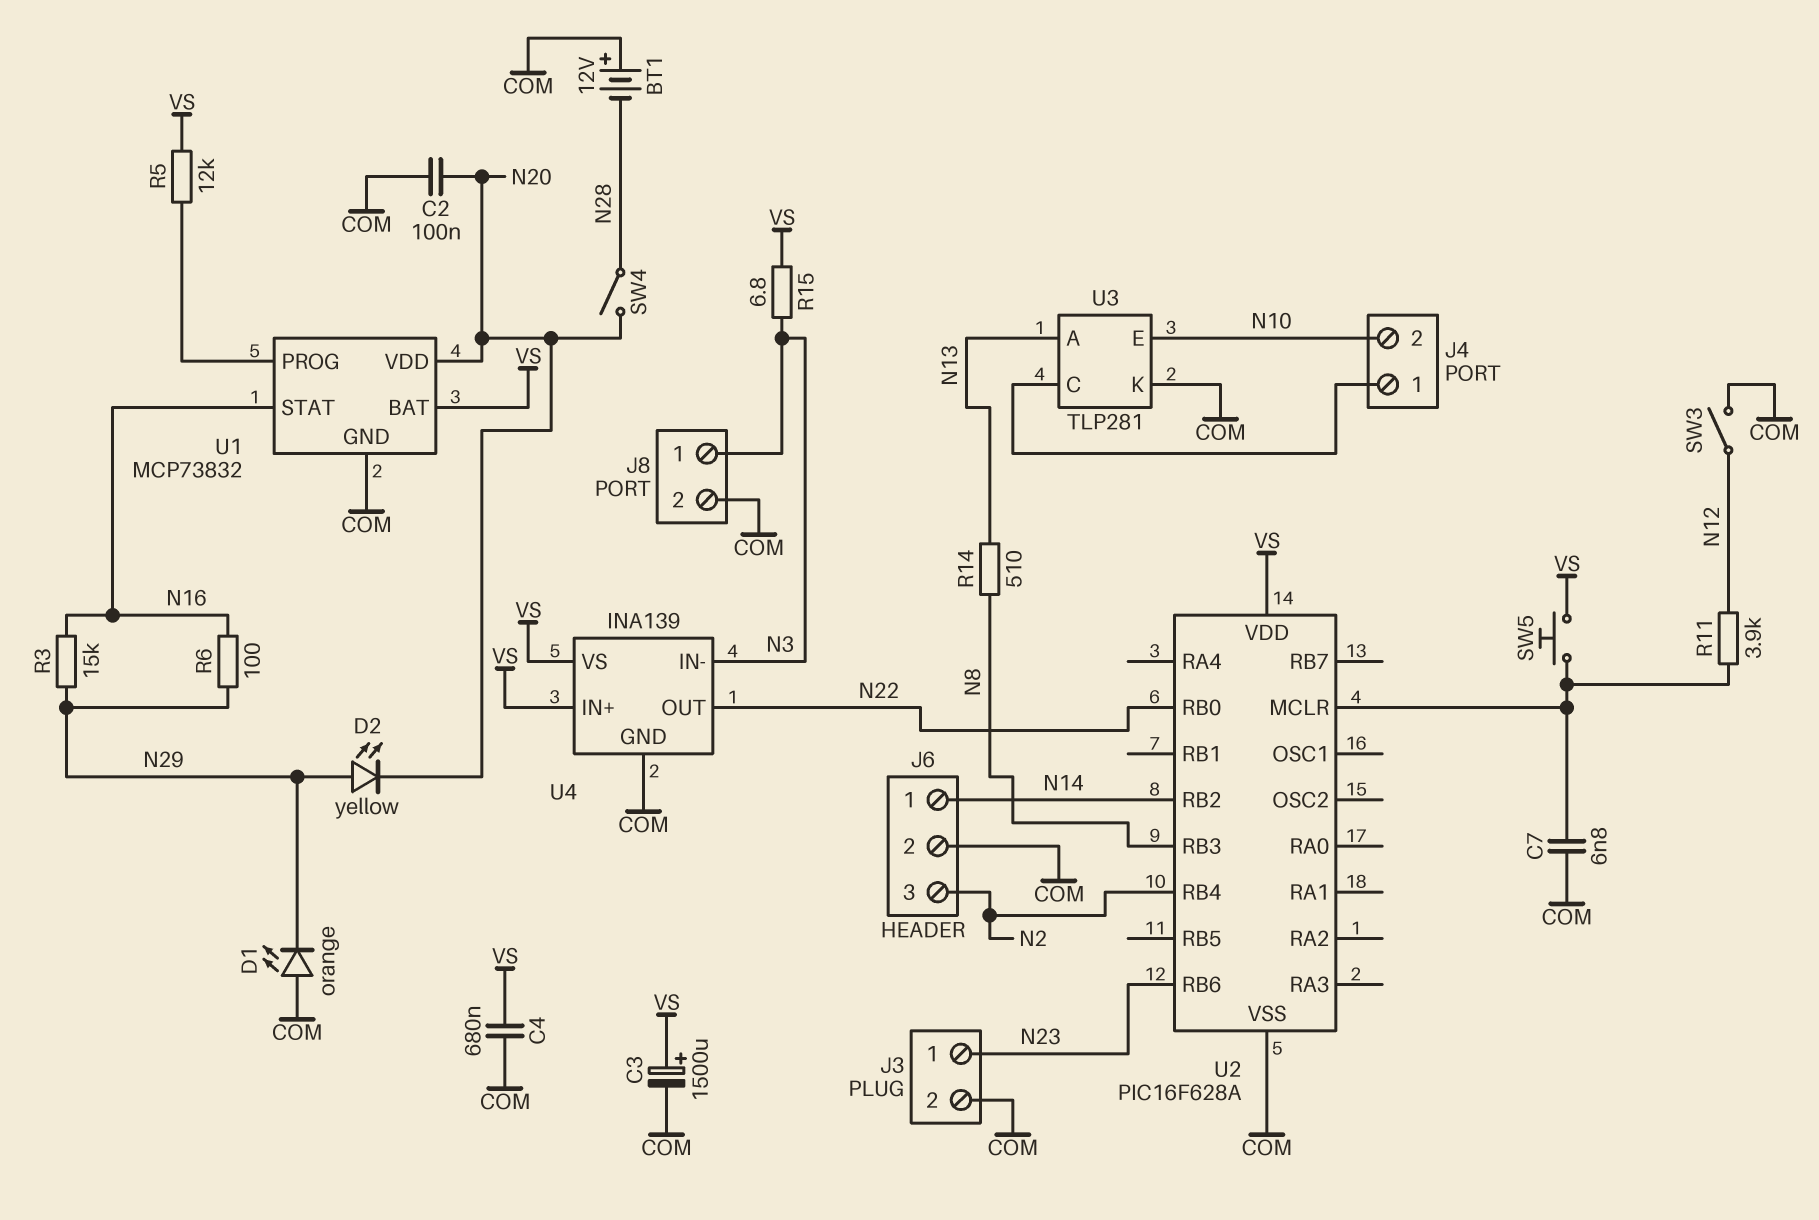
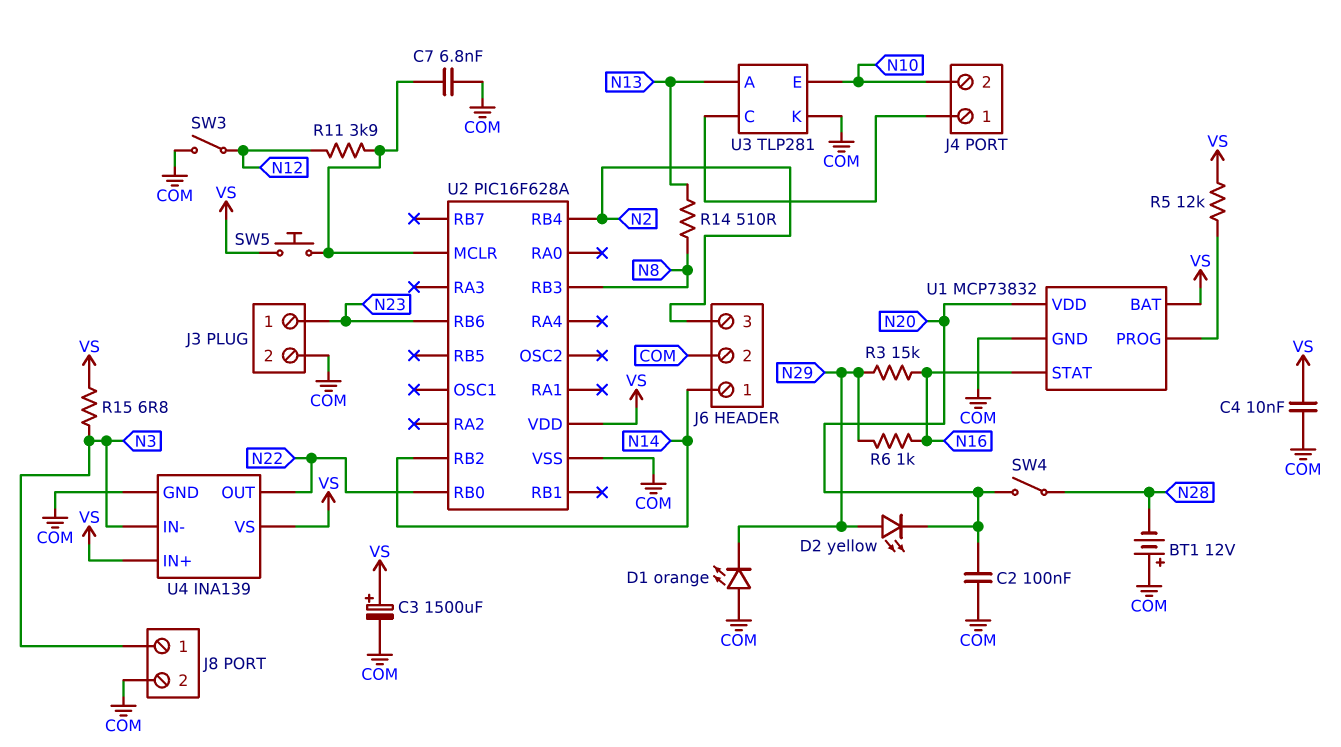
C4: 680nF (COM, VS) -> 10nF (COM, VS)
R6: 100 (N16, N29) -> 1k (N16, N29)

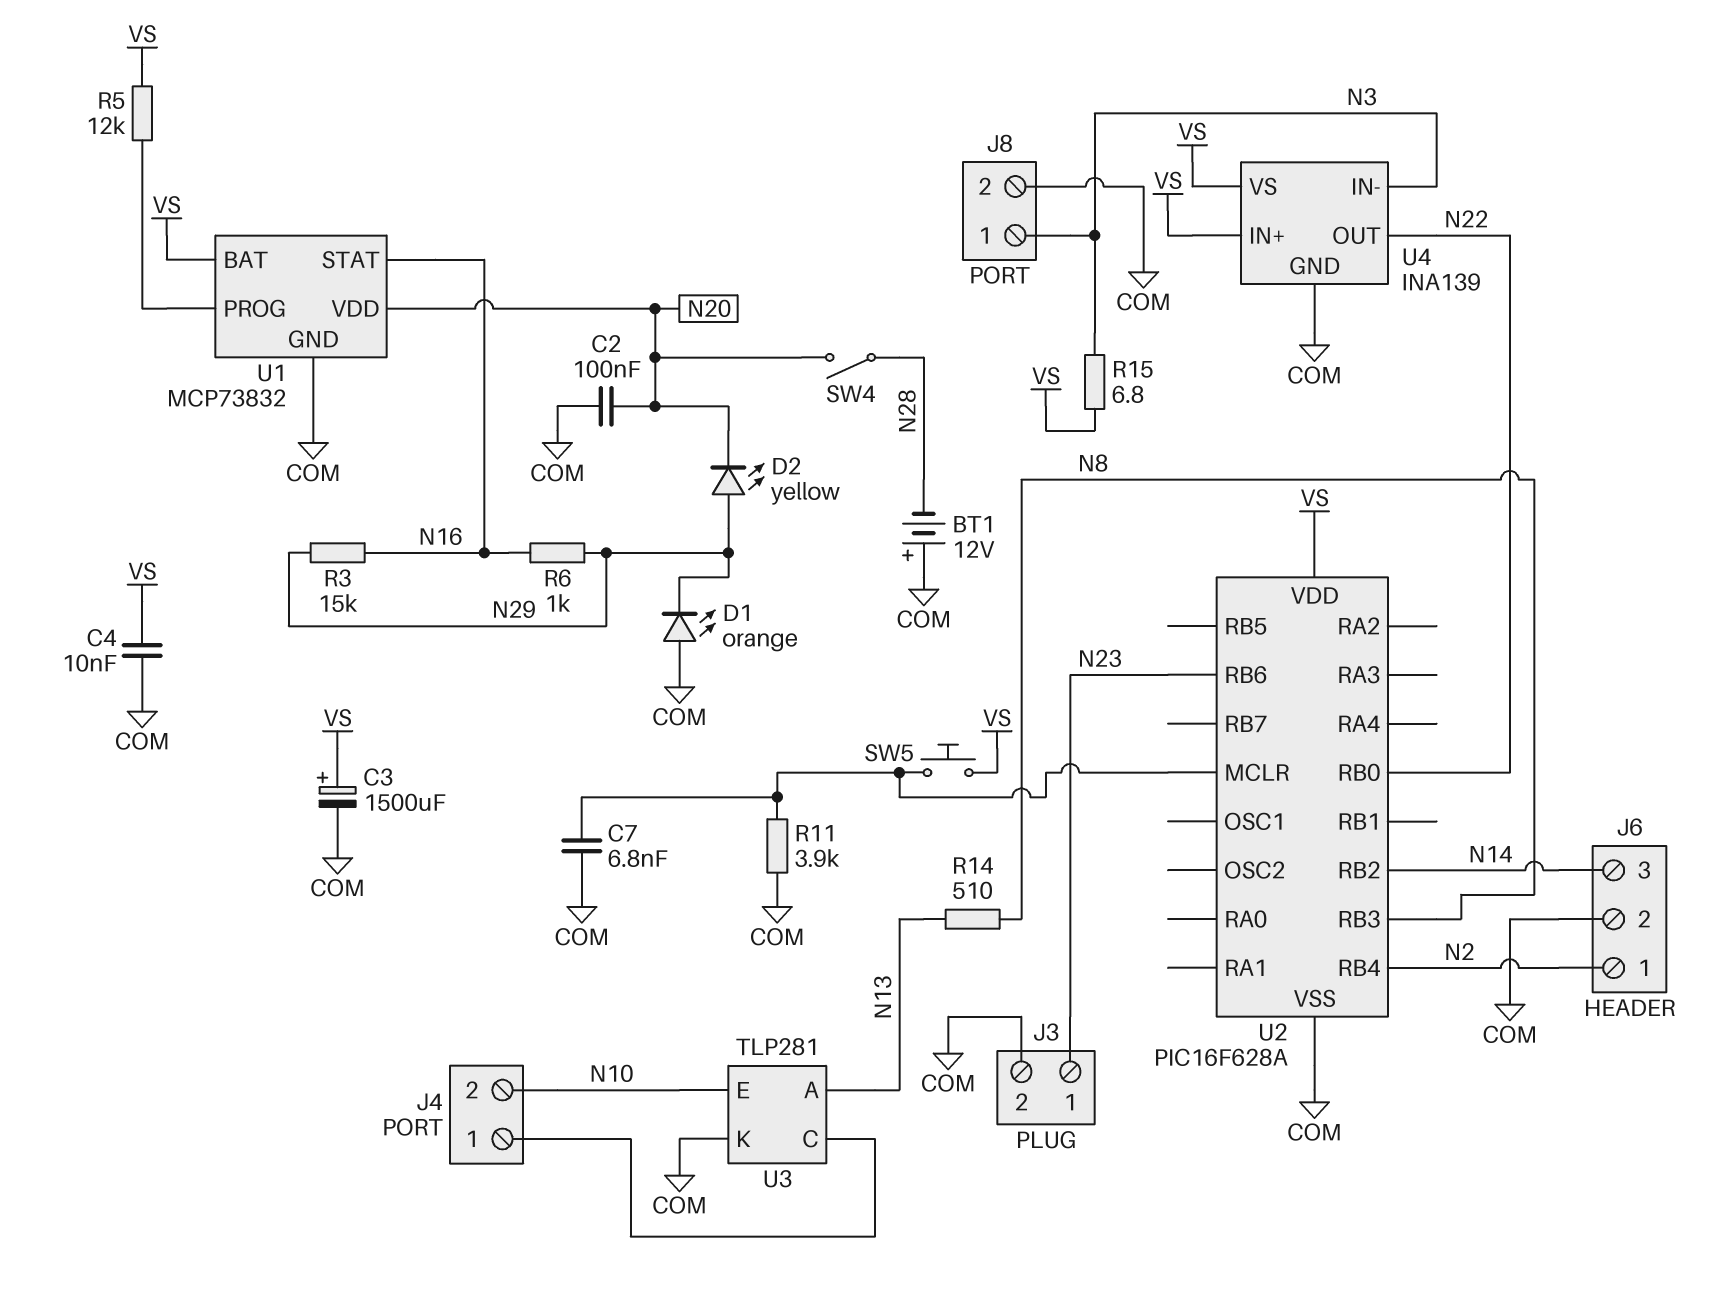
J6 pin 1: N14 -> N2
J6 pin 3: N2 -> N14
R11: 3.9k (N12, U2/MCLR) -> 3.9k (COM, U2/MCLR)
SW3: switch (COM, N12) -> none

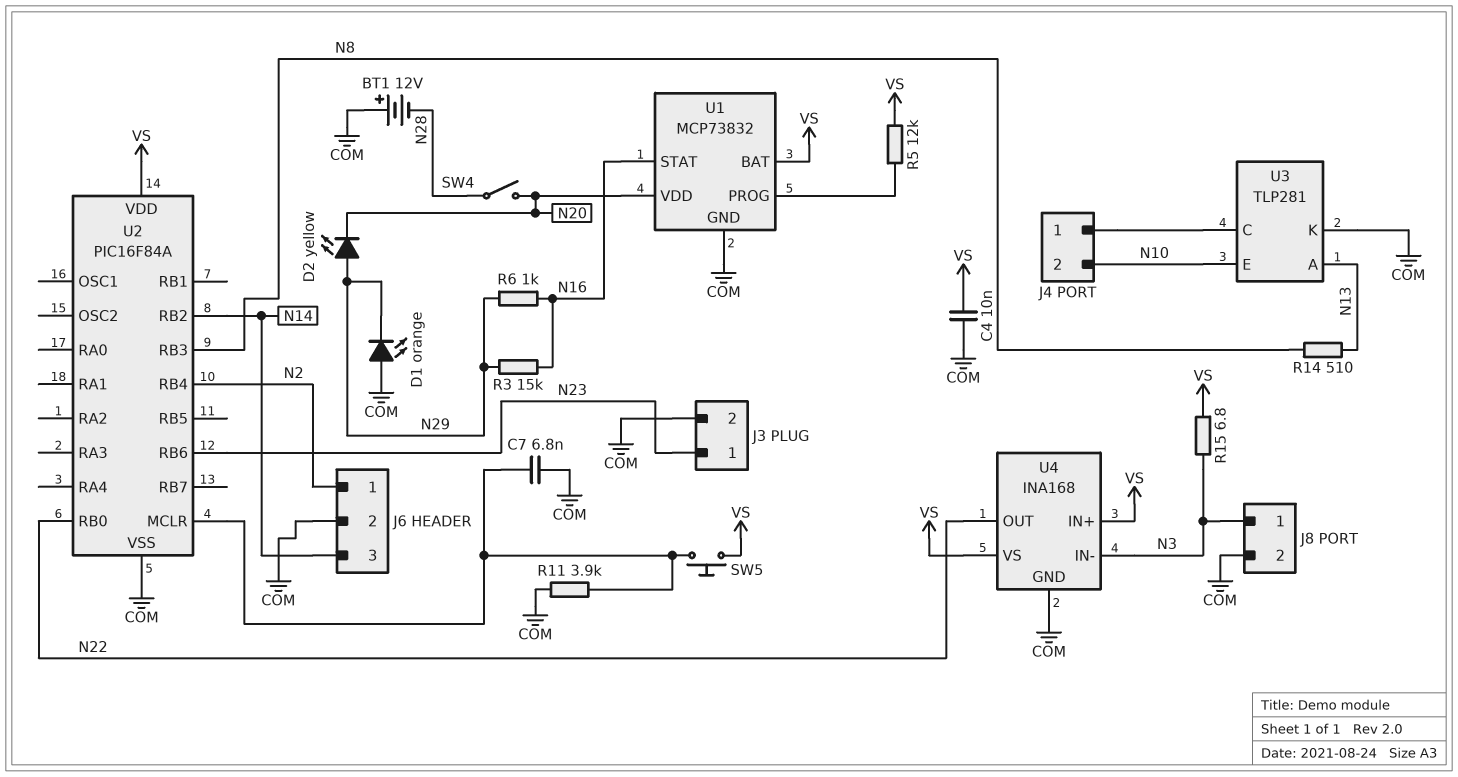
C2: 100nF (COM, N20) -> none
C3: 1500uF (plus VS, minus COM) -> none
U2: PIC16F628A -> PIC16F84A
U4: INA139 -> INA168

